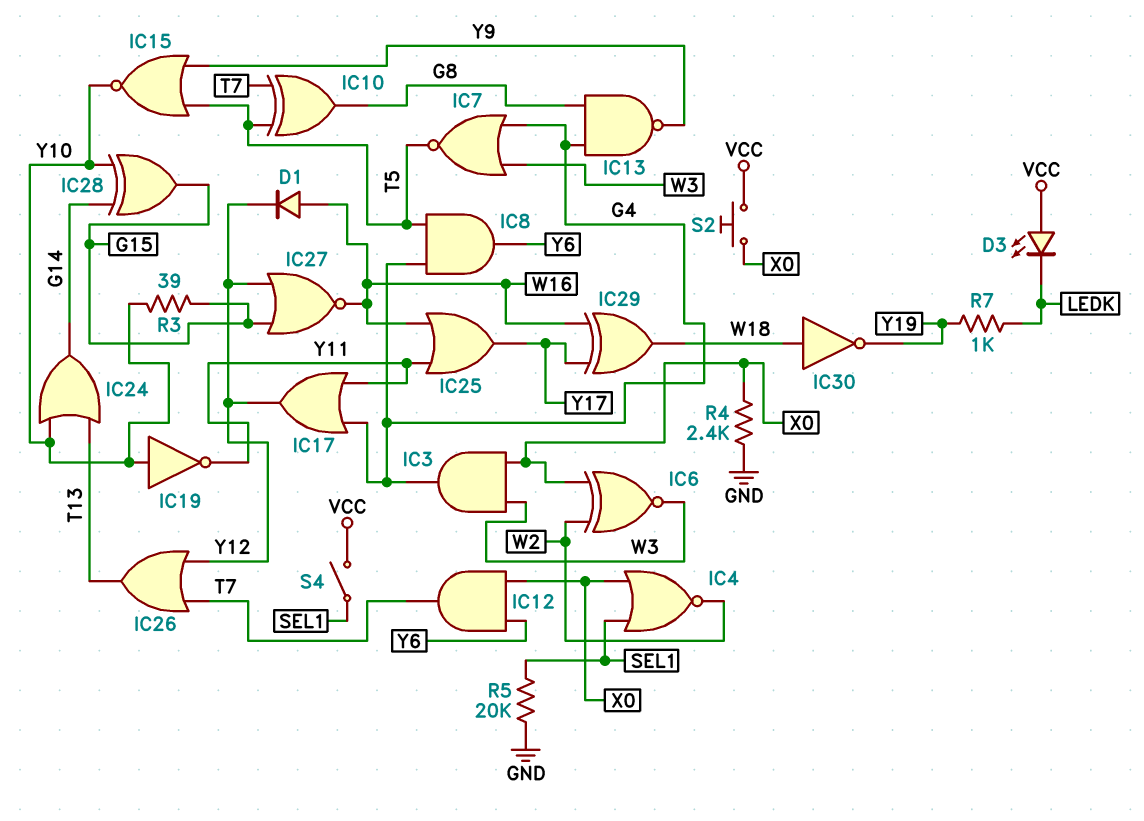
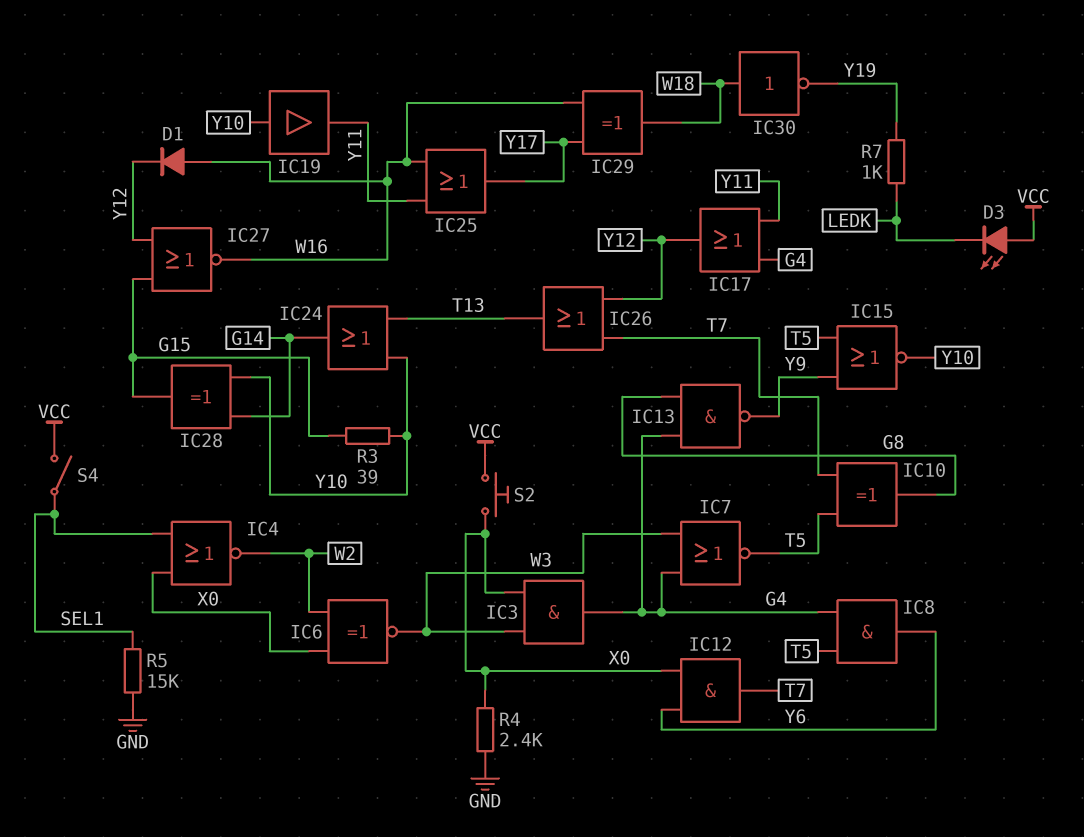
IC19: NOT (in Y10, out Y11) -> buffer (in Y10, out Y11)
R5: 20k (GND, SEL1) -> 15k (GND, SEL1)

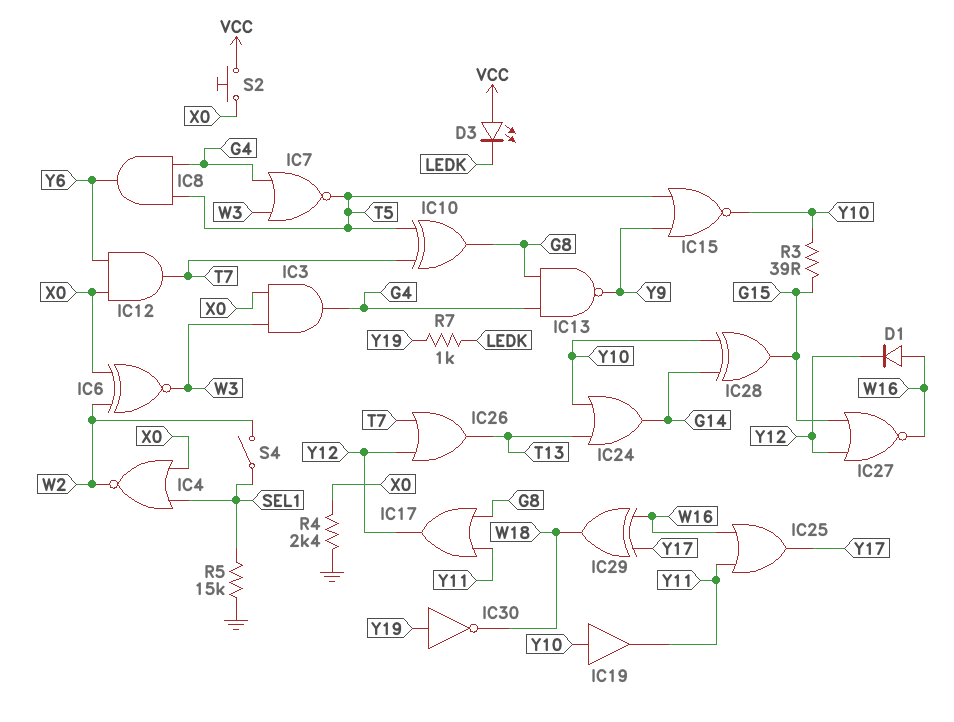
IC17: OR (in G4, in Y11, out Y12) -> OR (in G8, in Y11, out Y12)
IC30: NOT (in W18, out Y19) -> NOT (in Y19, out W18)
S4: switch (SEL1, VCC) -> switch (SEL1, W2)

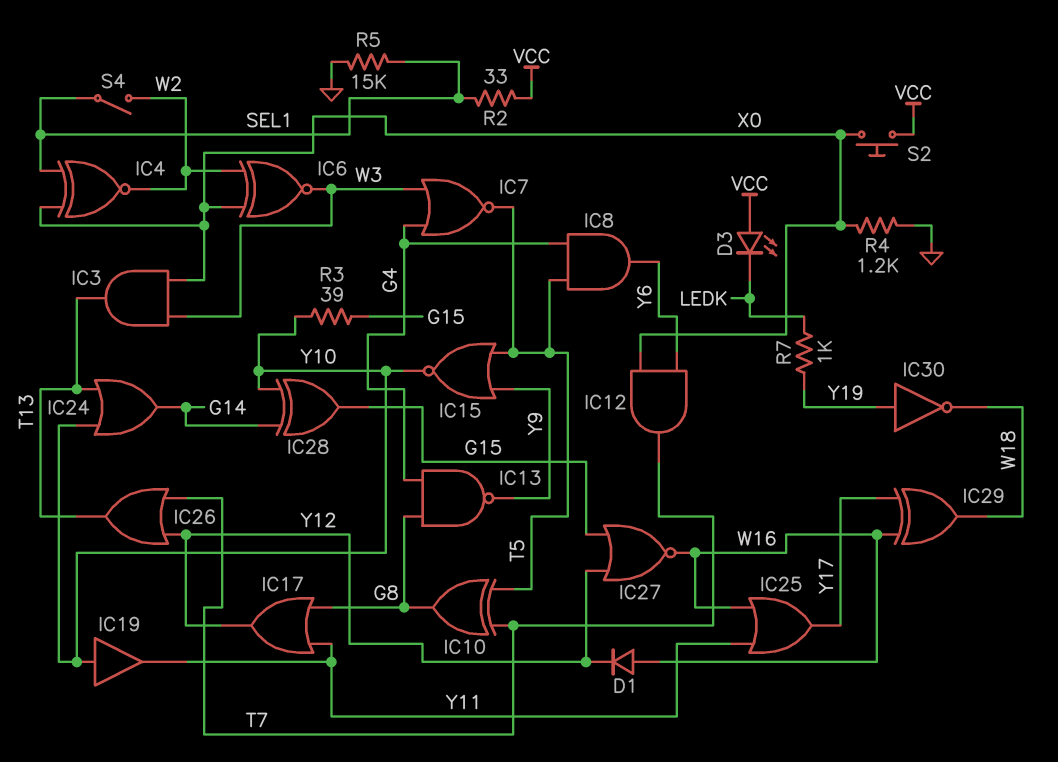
IC3: AND (in W3, in X0, out G4) -> AND (in W3, in X0, out T13)
IC4: NOR (in SEL1, in X0, out W2) -> XNOR (in SEL1, in X0, out W2)
R2: none -> 33 (SEL1, VCC)
R4: 2.4k (GND, X0) -> 1.2k (GND, X0)

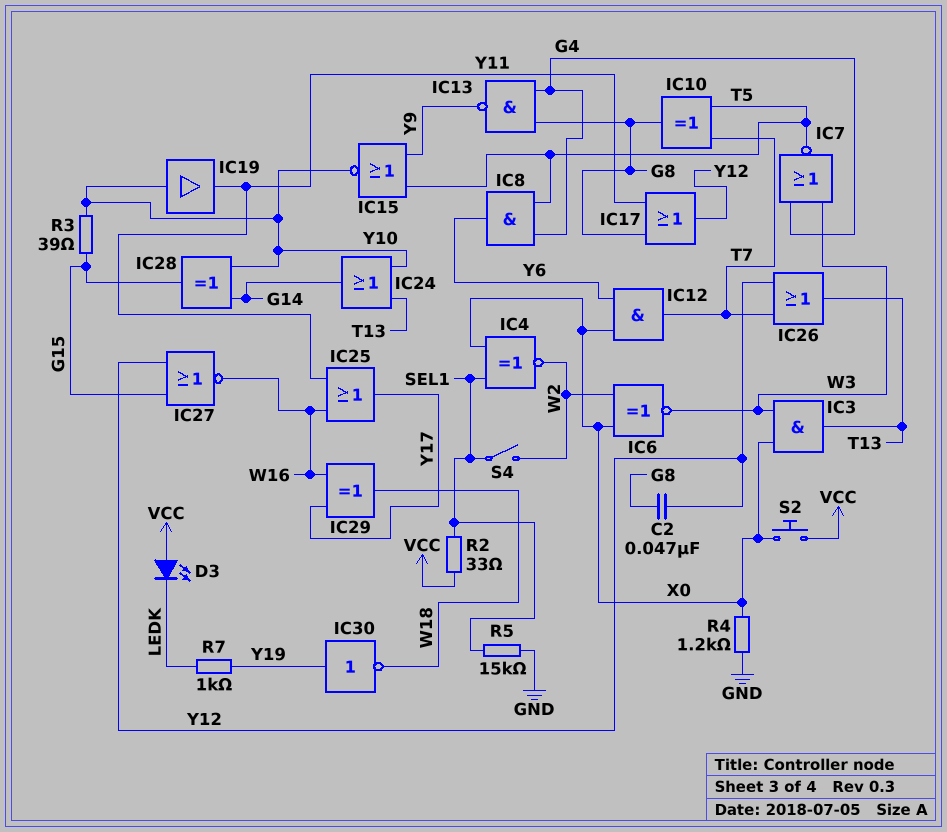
C2: none -> 47nF (G8, Y12)
D1: diode (A W16, K Y12) -> none

